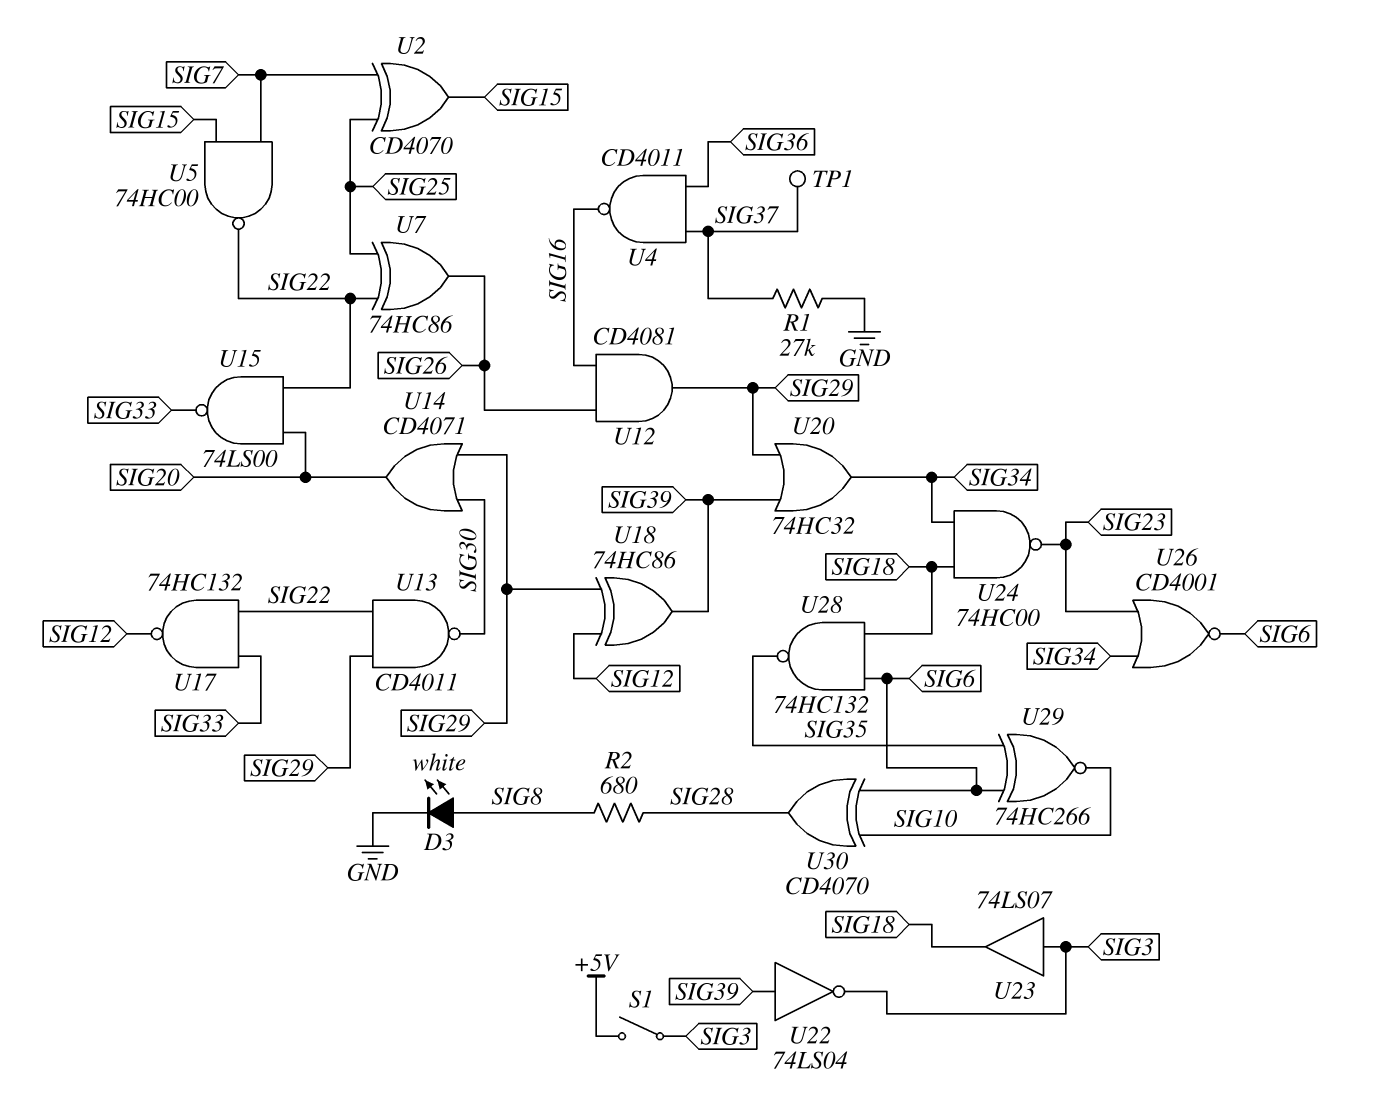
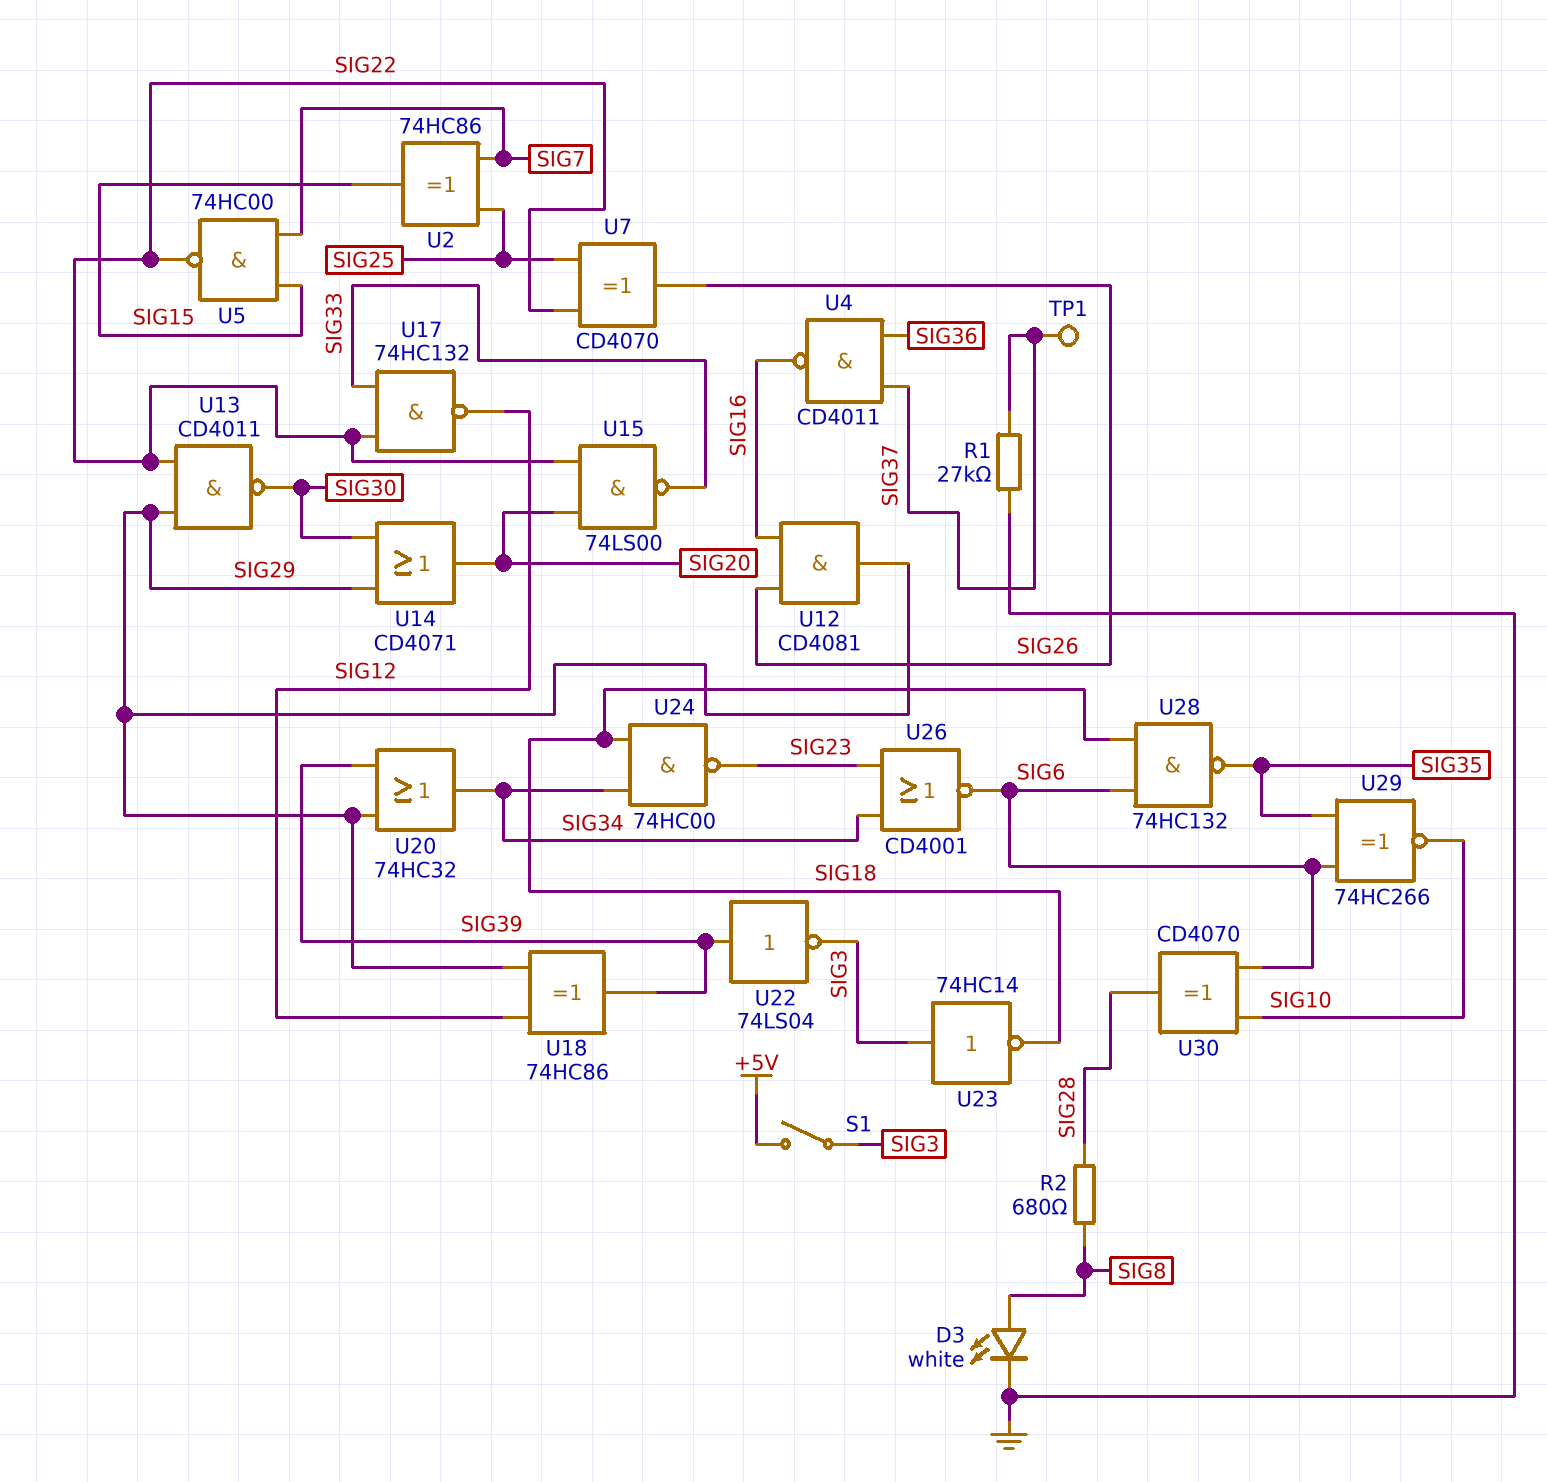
U2: XOR CD4070 (in SIG7, in SIG25, out SIG15) -> XOR 74HC86 (in SIG7, in SIG25, out SIG15)
U7: XOR 74HC86 (in SIG22, in SIG25, out SIG26) -> XOR CD4070 (in SIG22, in SIG25, out SIG26)
U23: buffer 74LS07 (in SIG3, out SIG18) -> NOT 74HC14 (in SIG3, out SIG18)

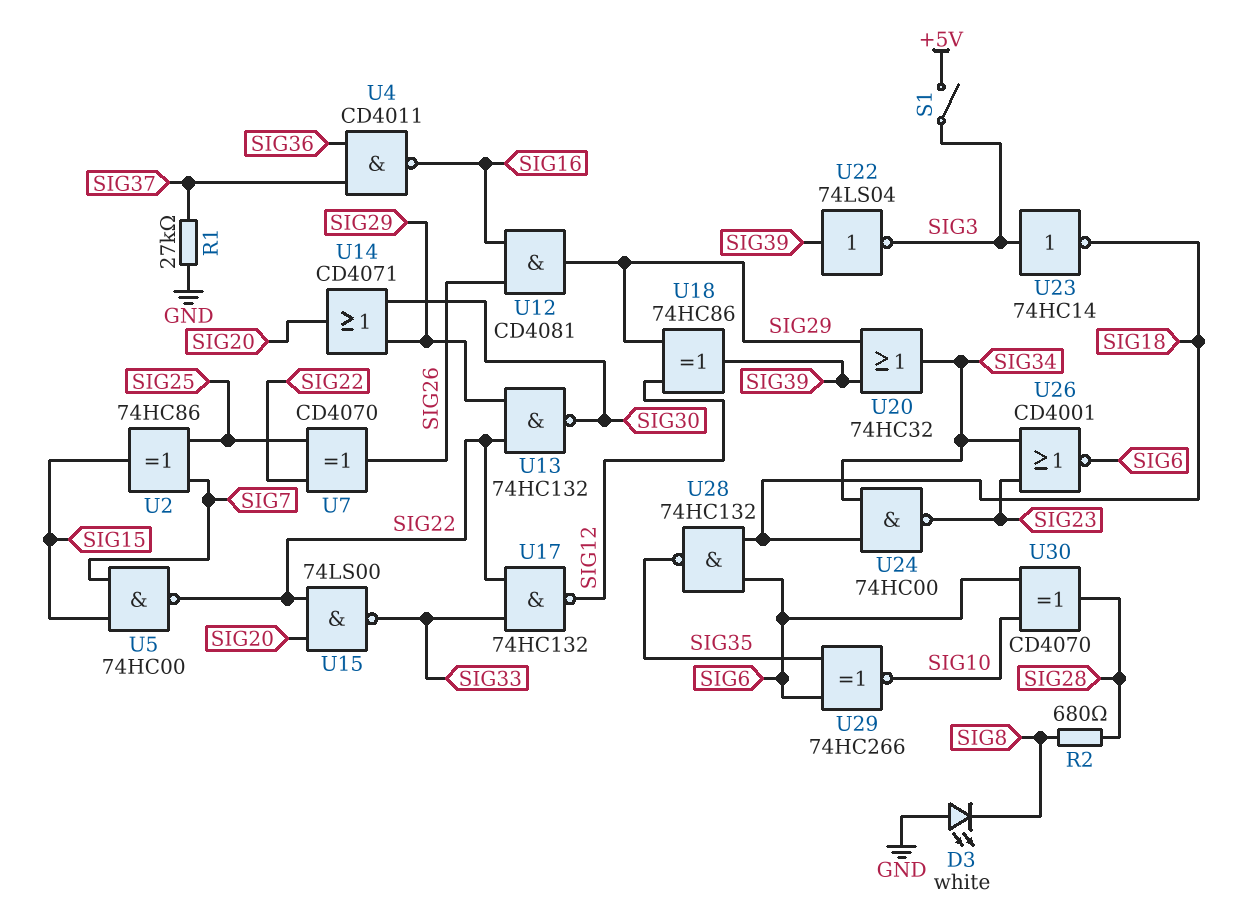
D3: LED white (A SIG8, K GND) -> LED white (A GND, K SIG8)
TP1: test point (SIG37) -> none
U13: NAND CD4011 (in SIG22, in SIG29, out SIG30) -> NAND 74HC132 (in SIG22, in SIG29, out SIG30)

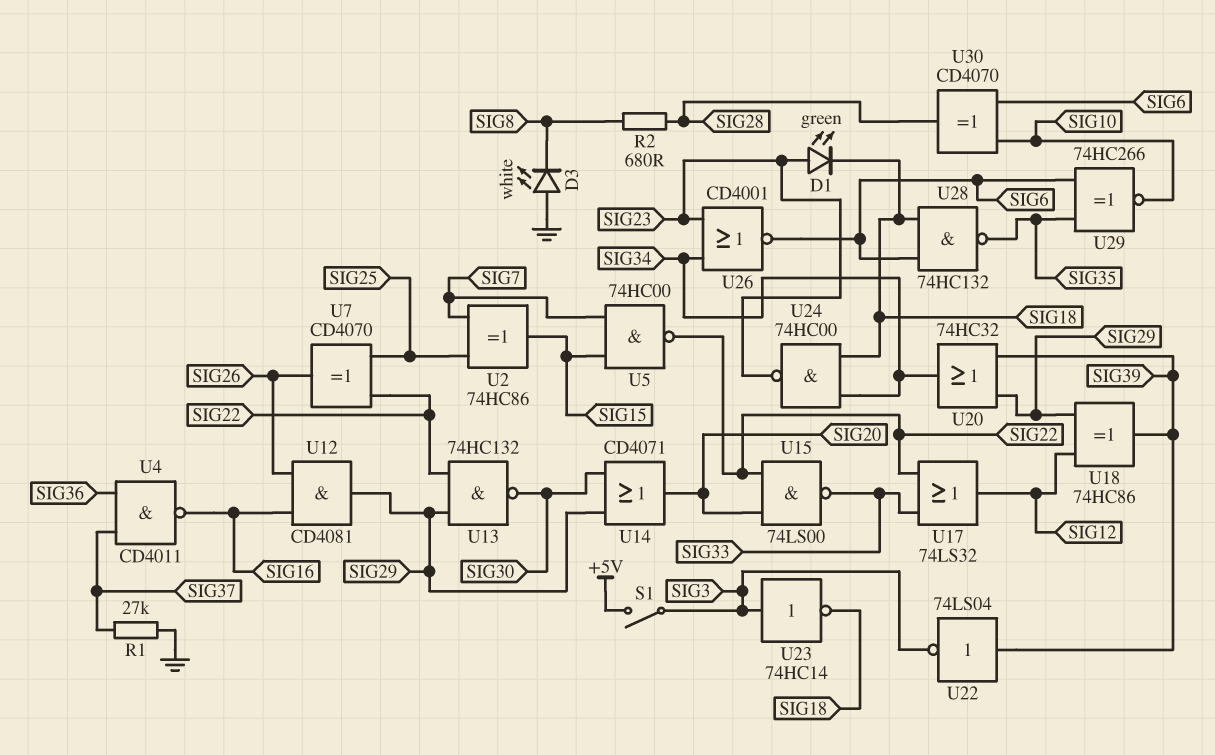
D1: none -> LED green (A SIG23, K SIG18)
U17: NAND 74HC132 (in SIG22, in SIG33, out SIG12) -> OR 74LS32 (in SIG22, in SIG33, out SIG12)

